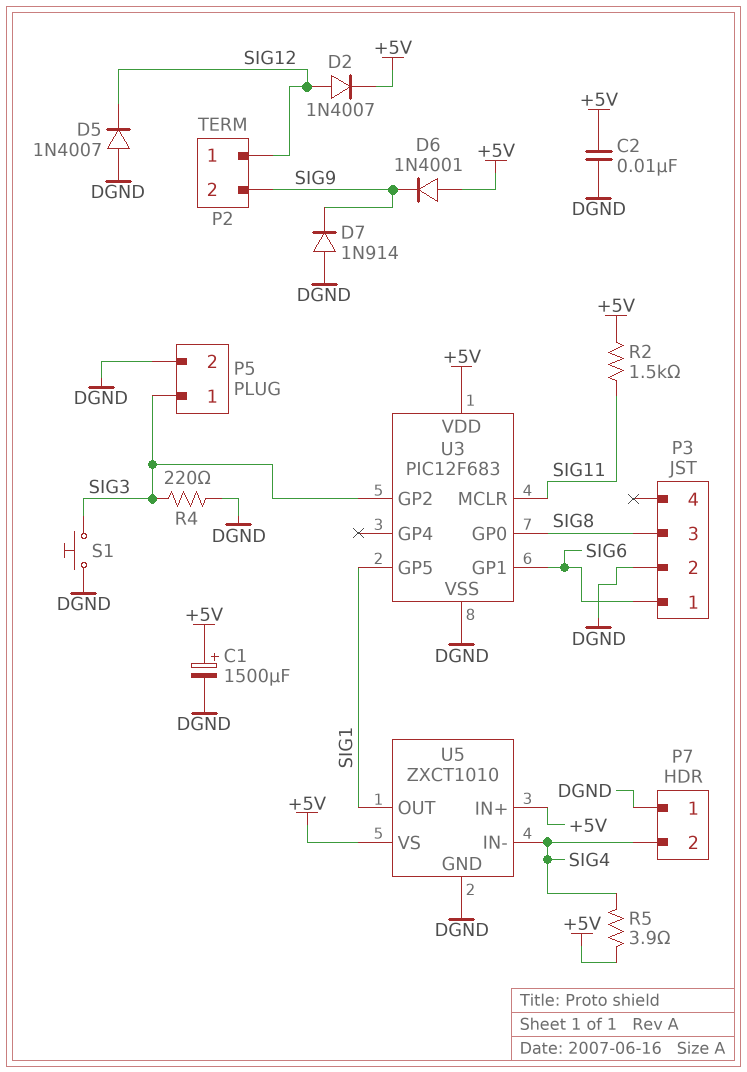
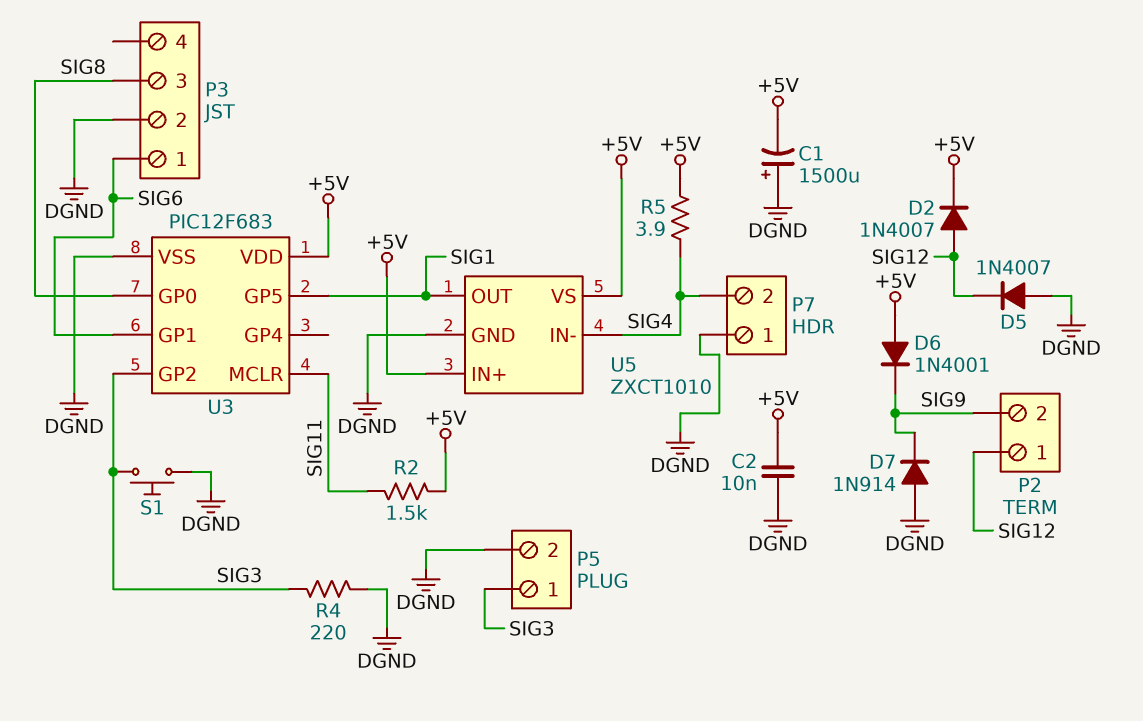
C1: 1500uF (plus +5V, minus DGND) -> 1500uF (plus DGND, minus +5V)

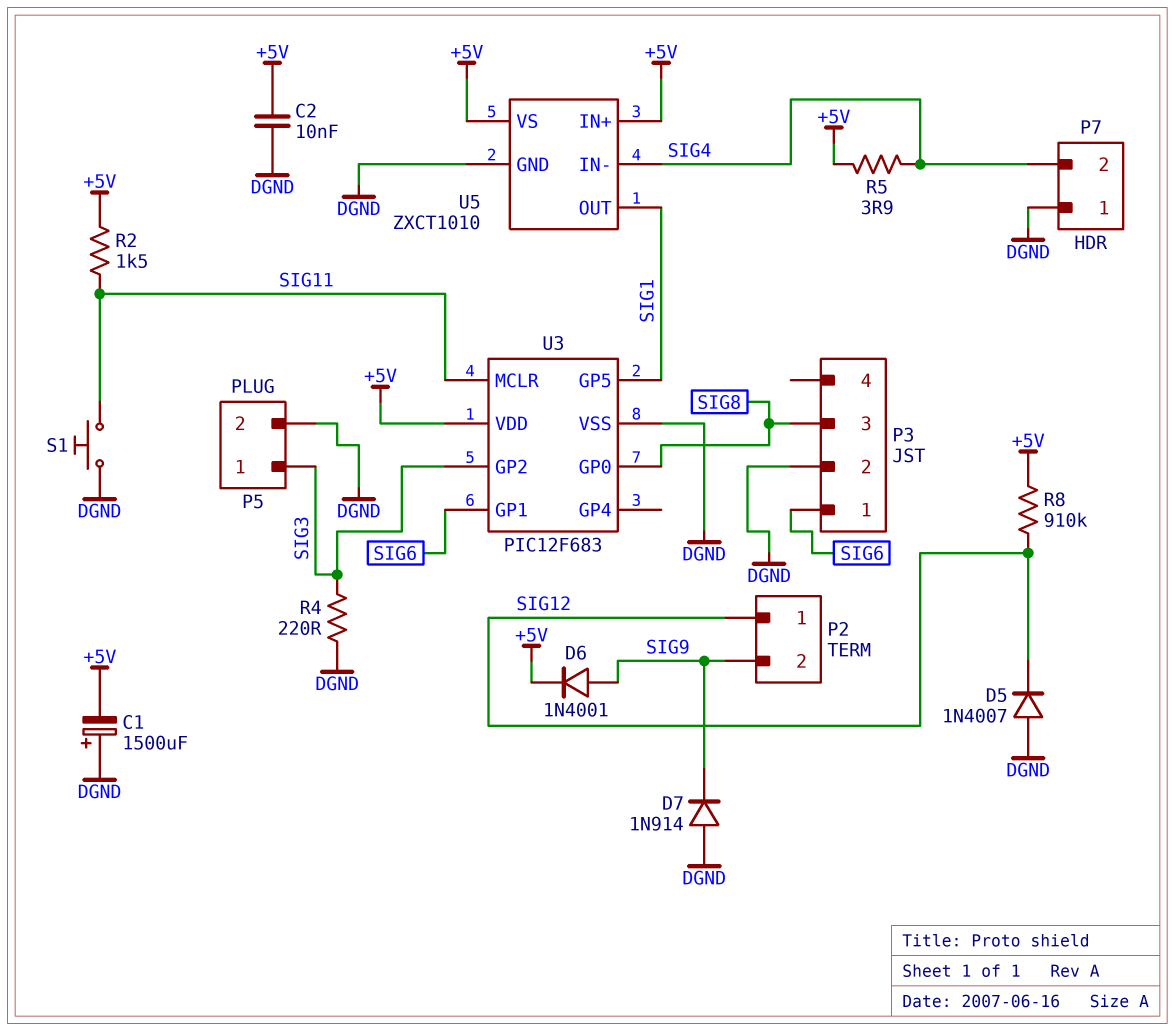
D2: diode 1N4007 (A SIG12, K +5V) -> none
D6: diode 1N4001 (A +5V, K SIG9) -> diode 1N4001 (A SIG9, K +5V)
R8: none -> 910k (+5V, SIG12)
S1: button (DGND, SIG3) -> button (DGND, SIG11)

